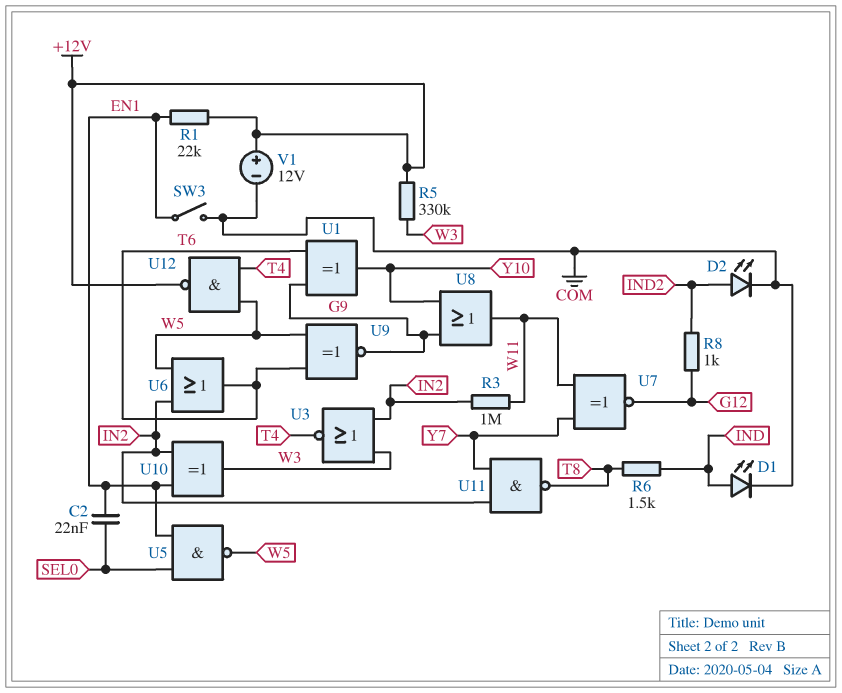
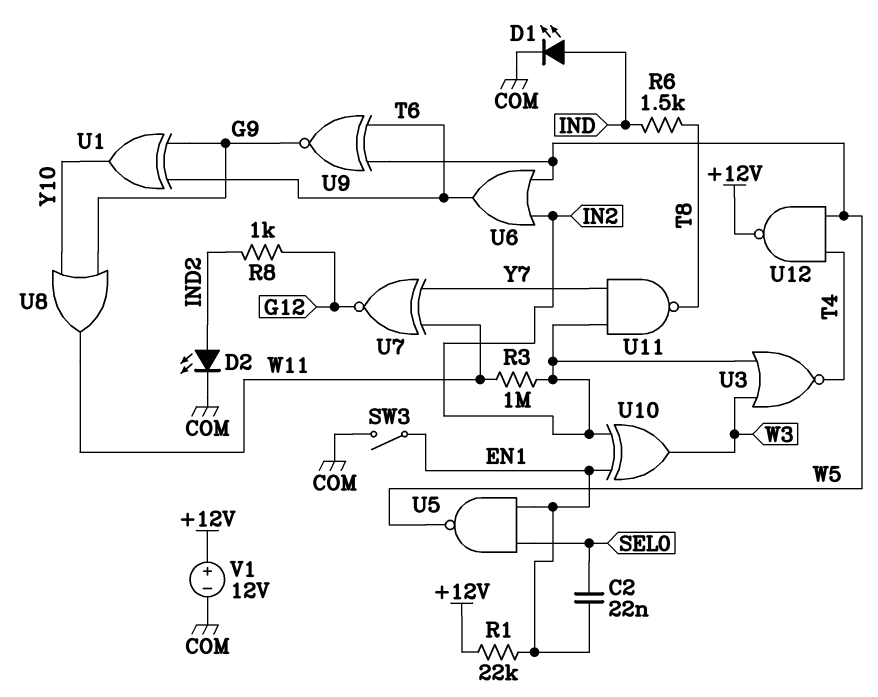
R5: 330k (+12V, W3) -> none

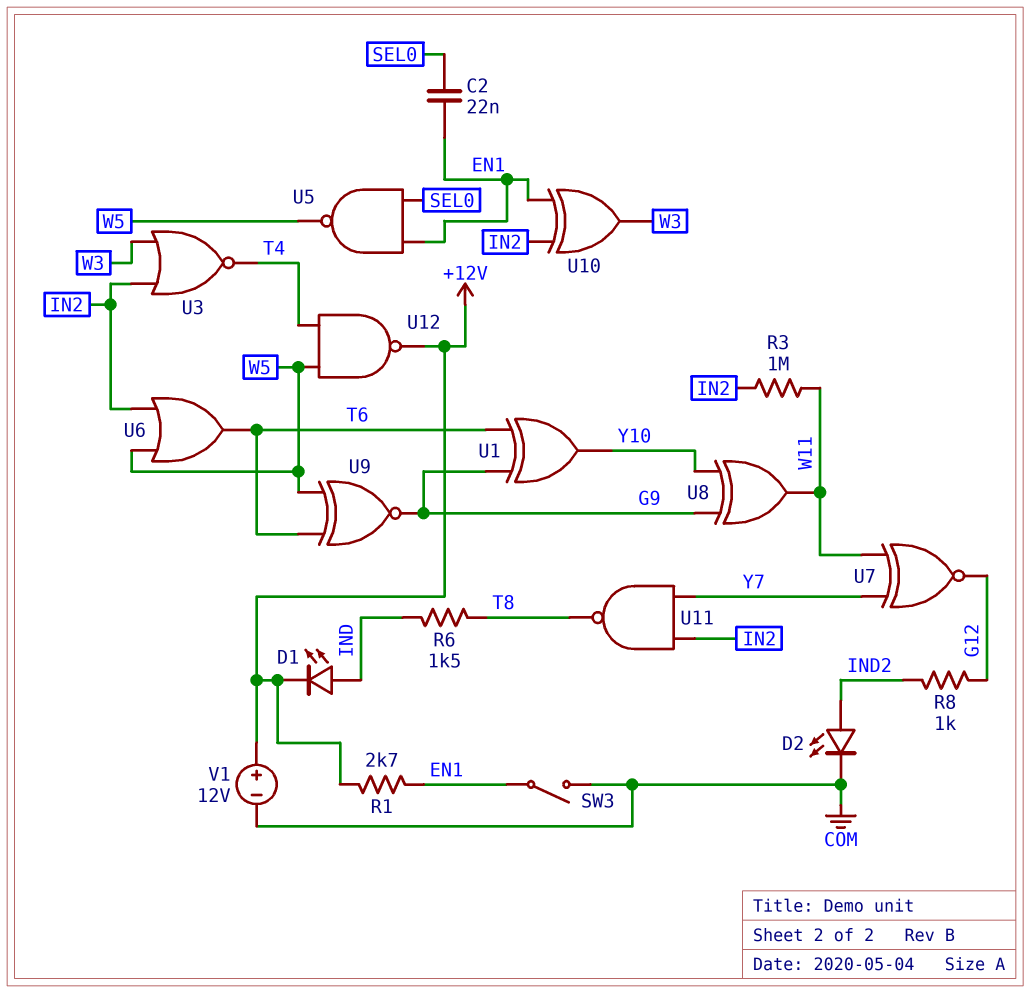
D1: LED (A IND, K COM) -> LED (A IND, K +12V)
R1: 22k (+12V, EN1) -> 2.7k (+12V, EN1)
U8: OR (in G9, in Y10, out W11) -> XOR (in G9, in Y10, out W11)

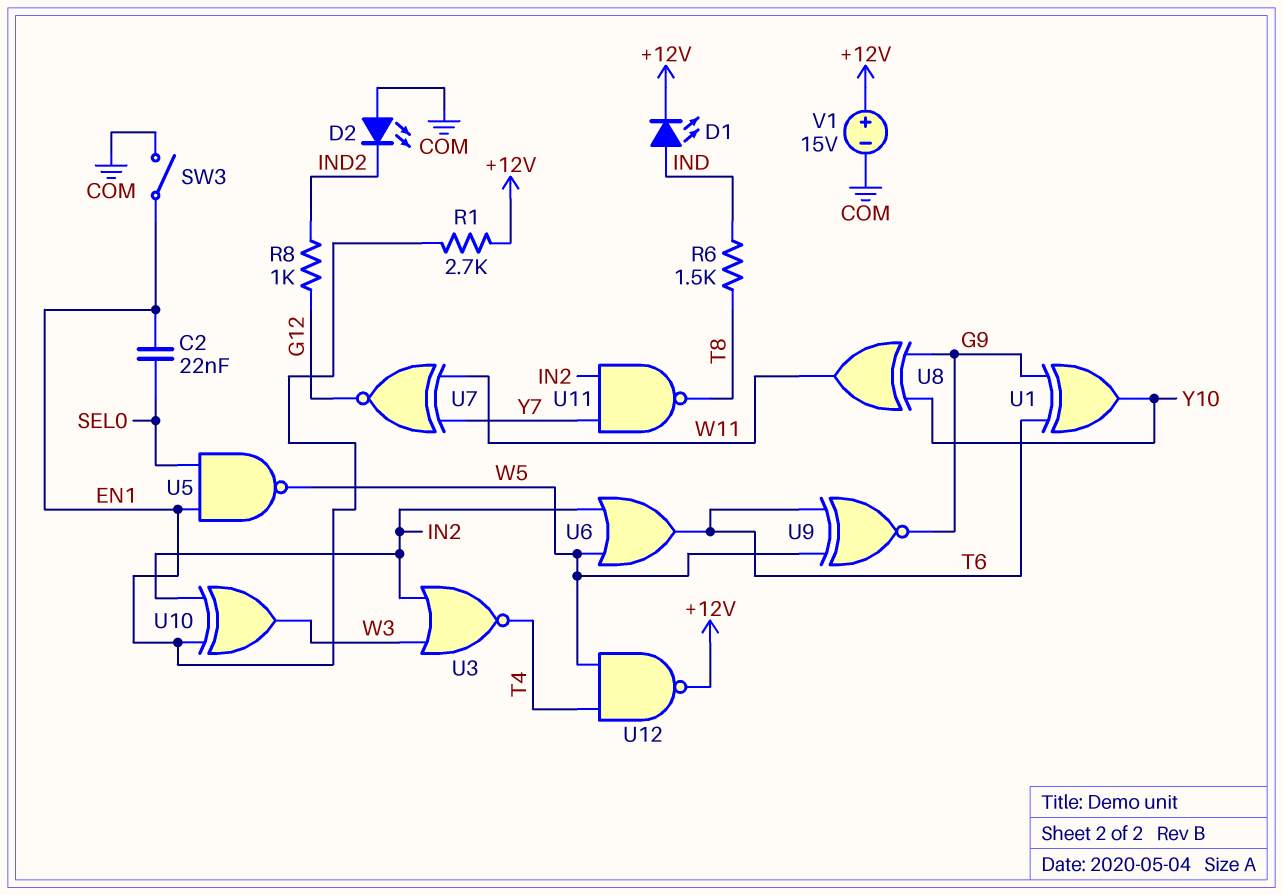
D2: LED (A IND2, K COM) -> LED (A COM, K IND2)
R3: 1M (IN2, W11) -> none
V1: 12V (plus +12V, minus COM) -> 15V (plus +12V, minus COM)

